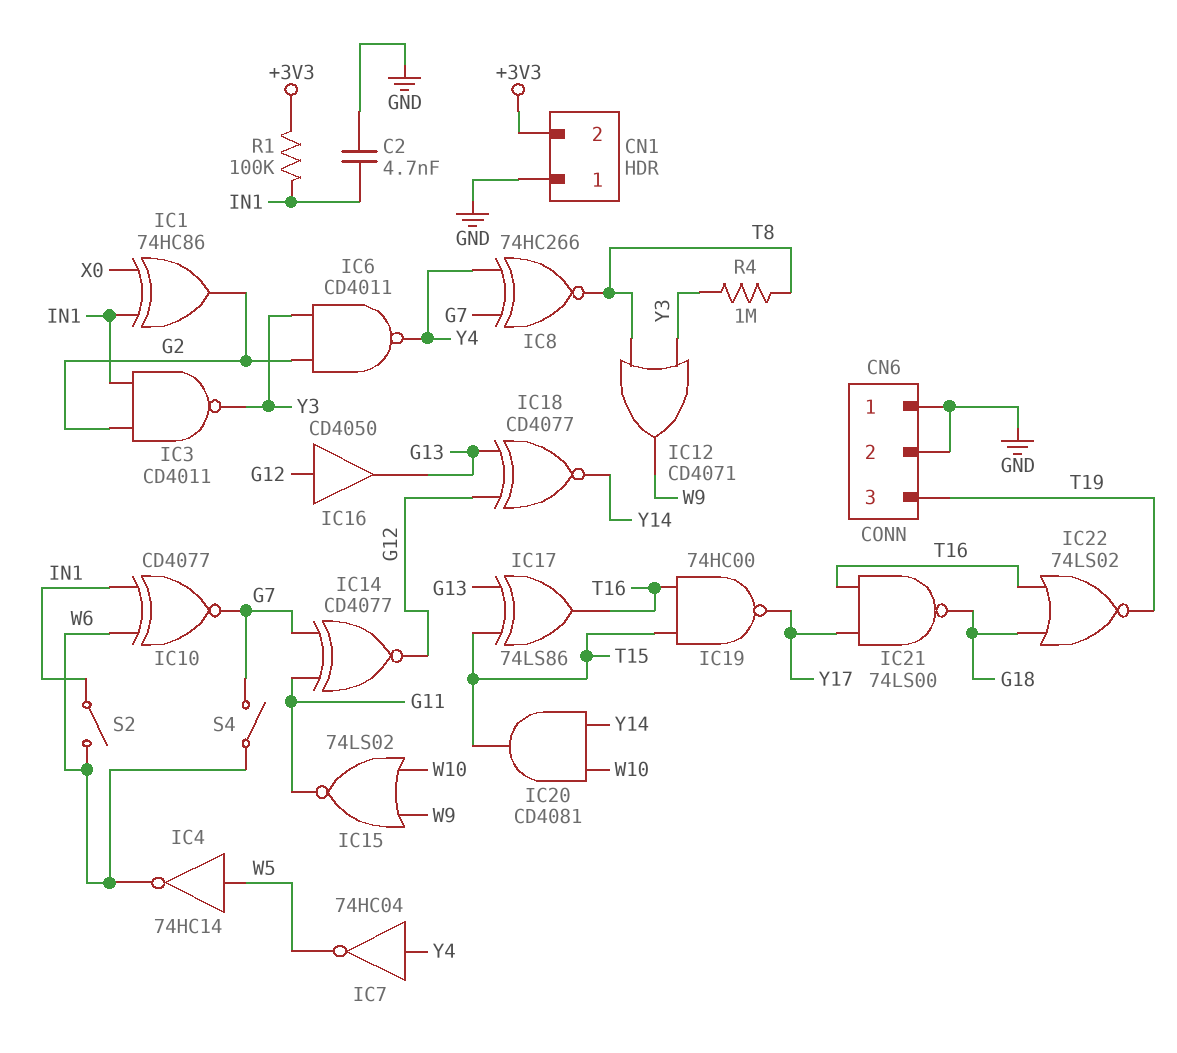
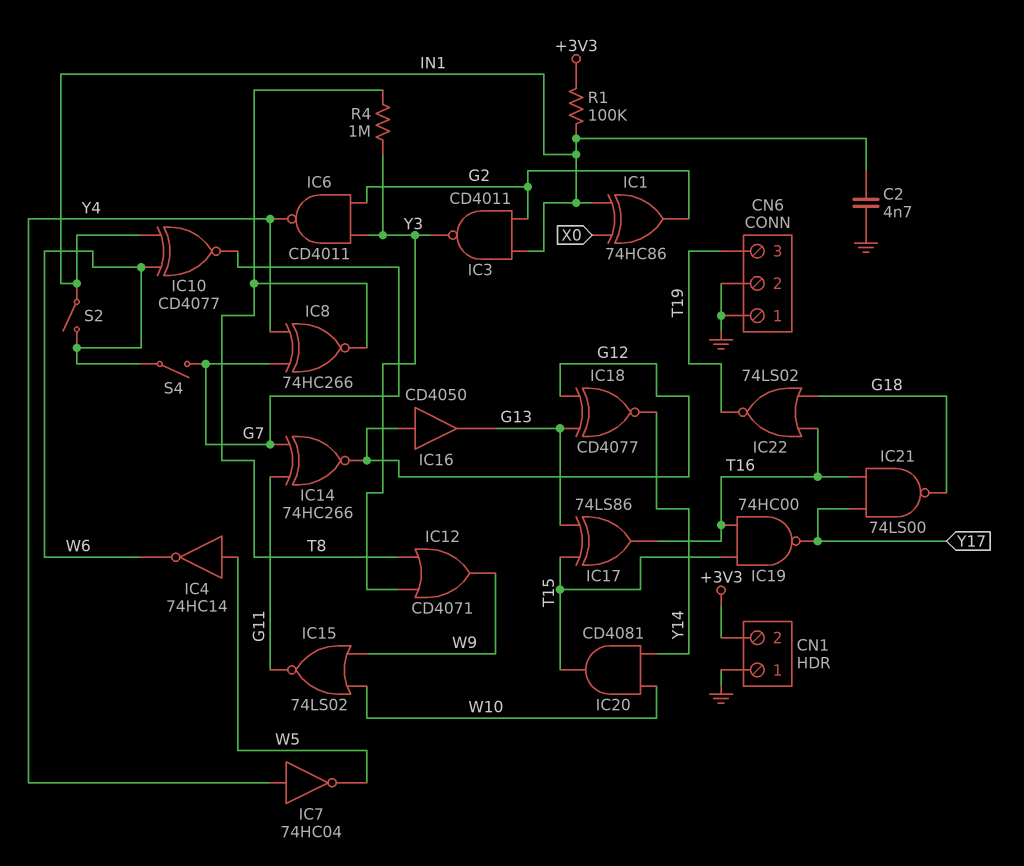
IC14: XNOR CD4077 (in G7, in G11, out G12) -> XNOR 74HC266 (in G7, in G11, out G12)

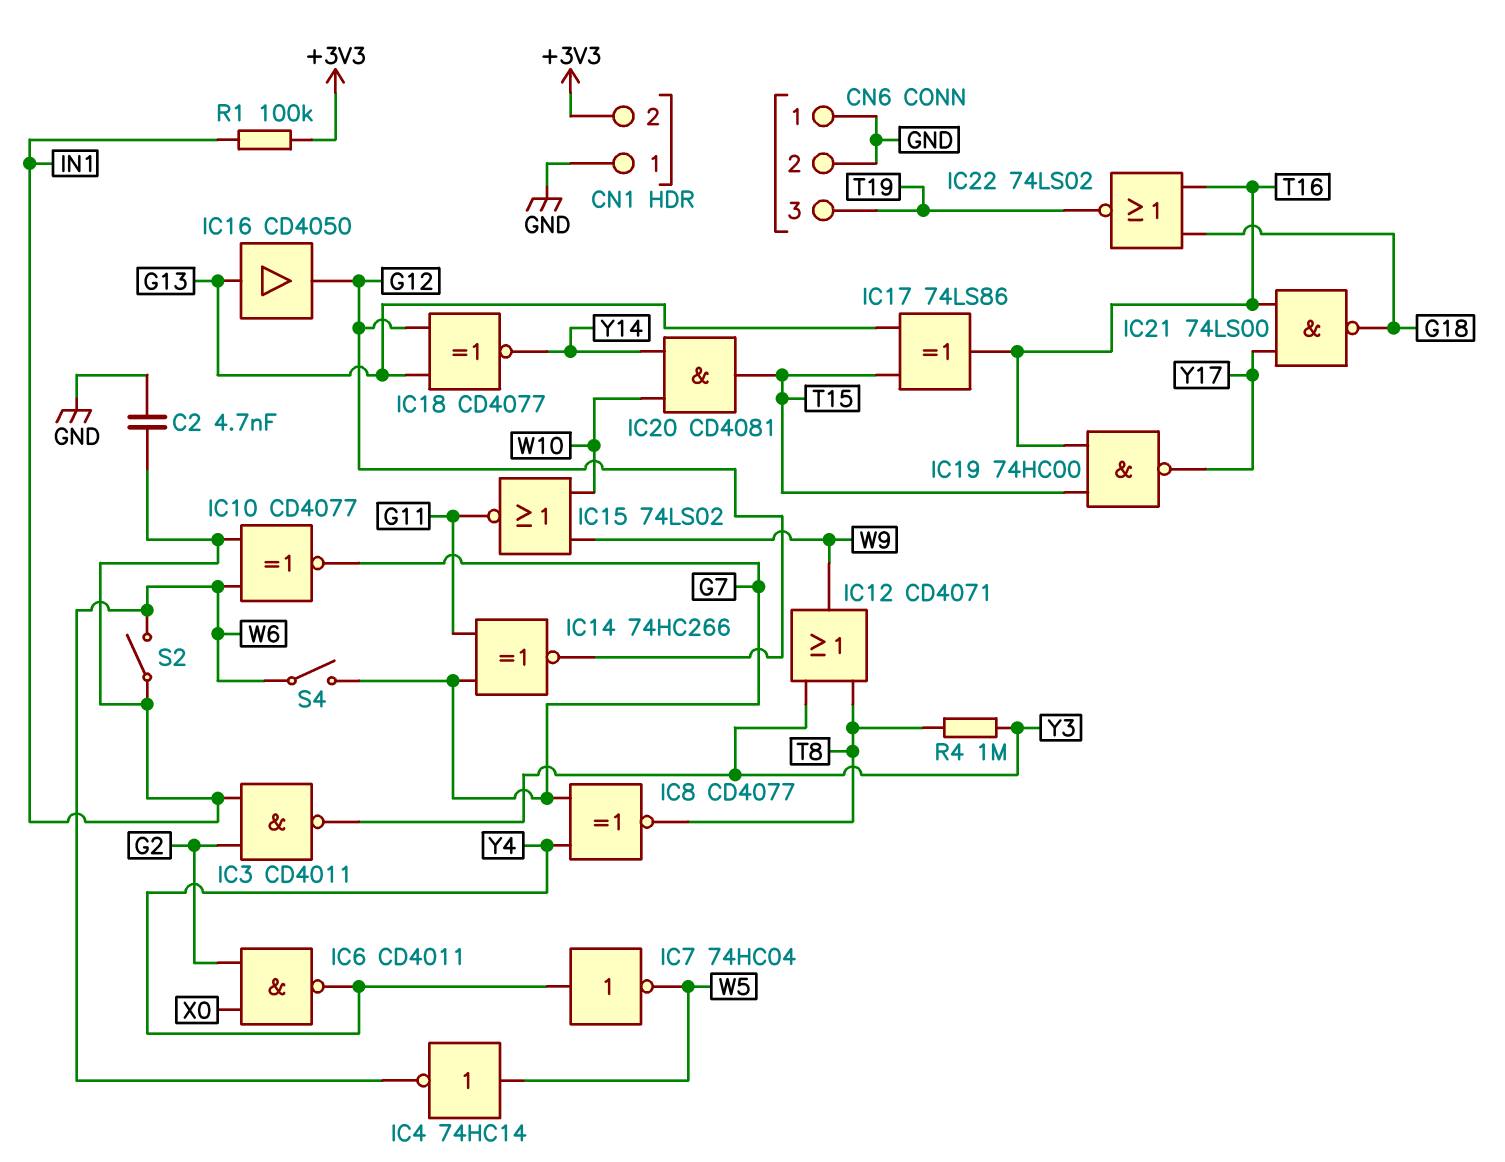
IC1: XOR 74HC86 (in IN1, in X0, out G2) -> none
IC6: NAND CD4011 (in G2, in Y3, out Y4) -> NAND CD4011 (in G2, in X0, out Y4)
IC8: XNOR 74HC266 (in G7, in Y4, out T8) -> XNOR CD4077 (in G7, in Y4, out T8)
IC16: buffer CD4050 (in G12, out G13) -> buffer CD4050 (in G13, out G12)

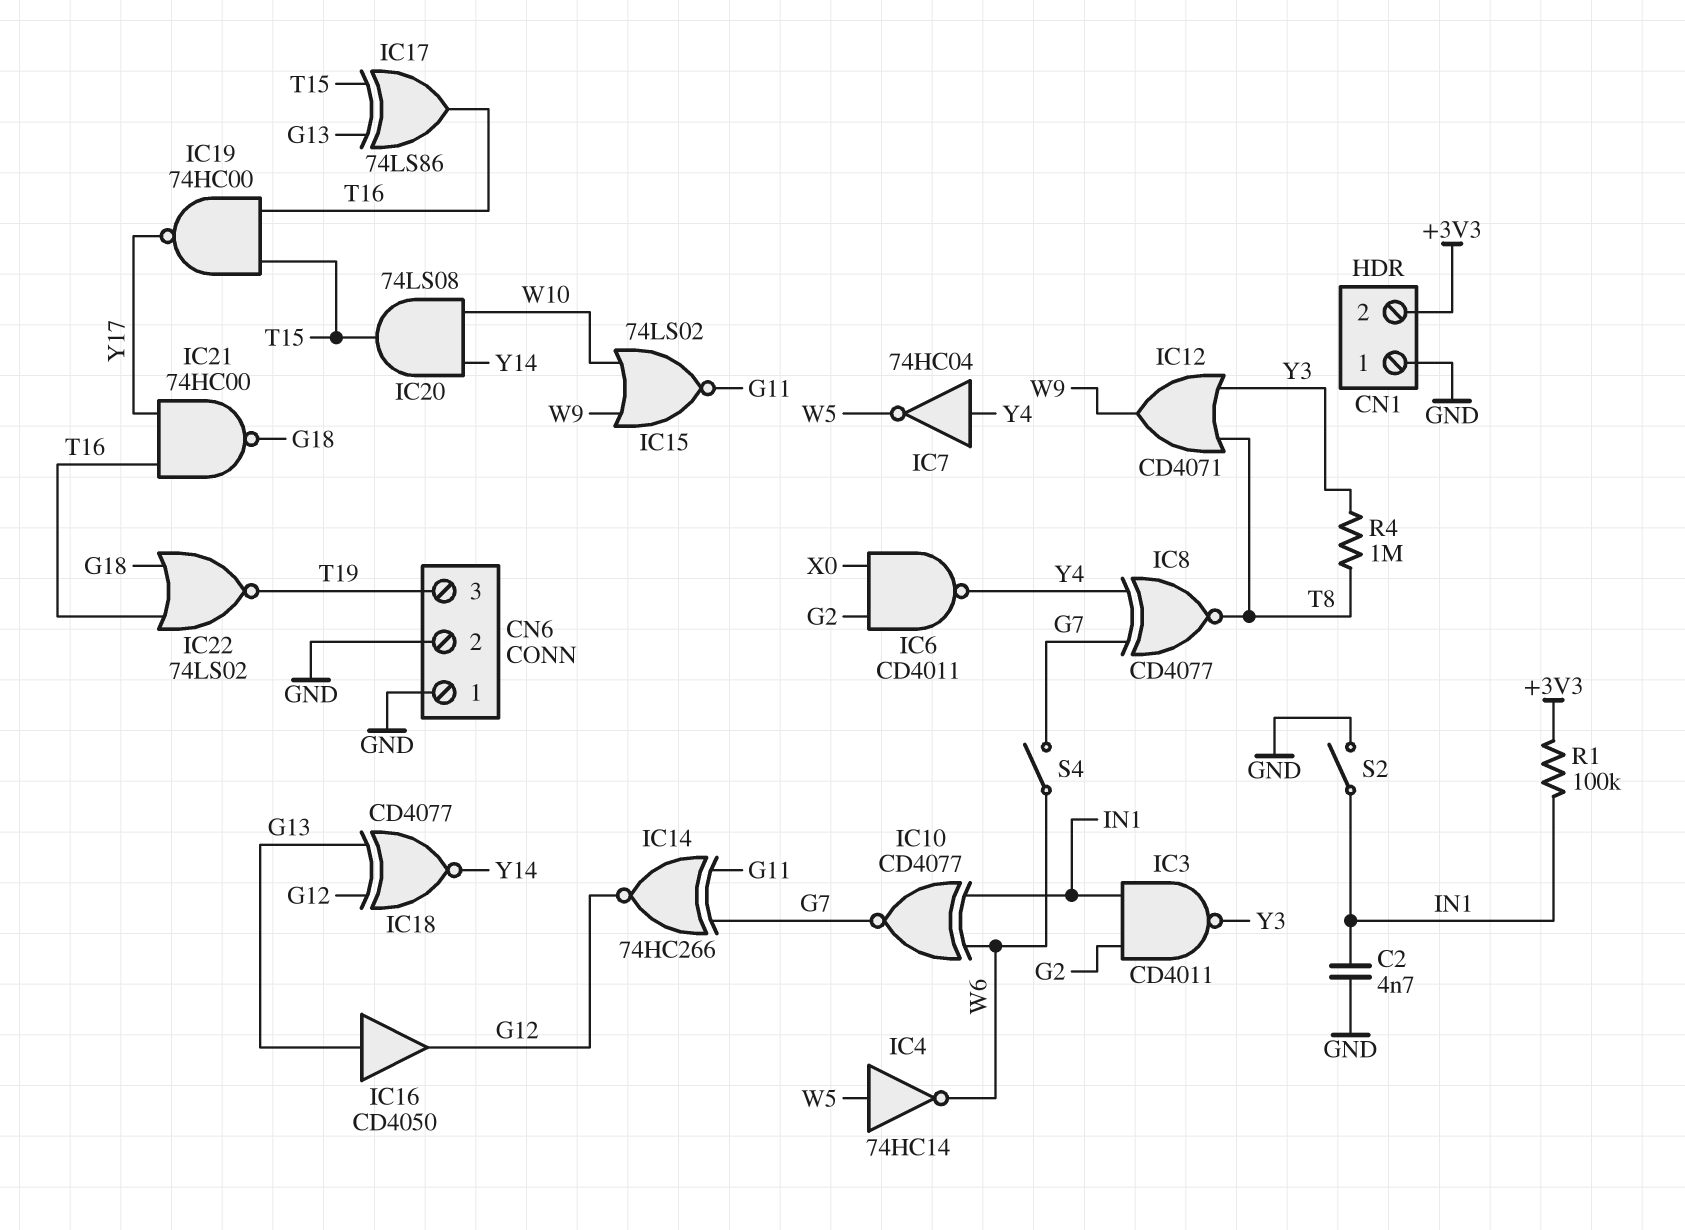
IC20: AND CD4081 (in W10, in Y14, out T15) -> AND 74LS08 (in W10, in Y14, out T15)
IC21: NAND 74LS00 (in T16, in Y17, out G18) -> NAND 74HC00 (in T16, in Y17, out G18)
S2: switch (IN1, W6) -> switch (GND, IN1)

